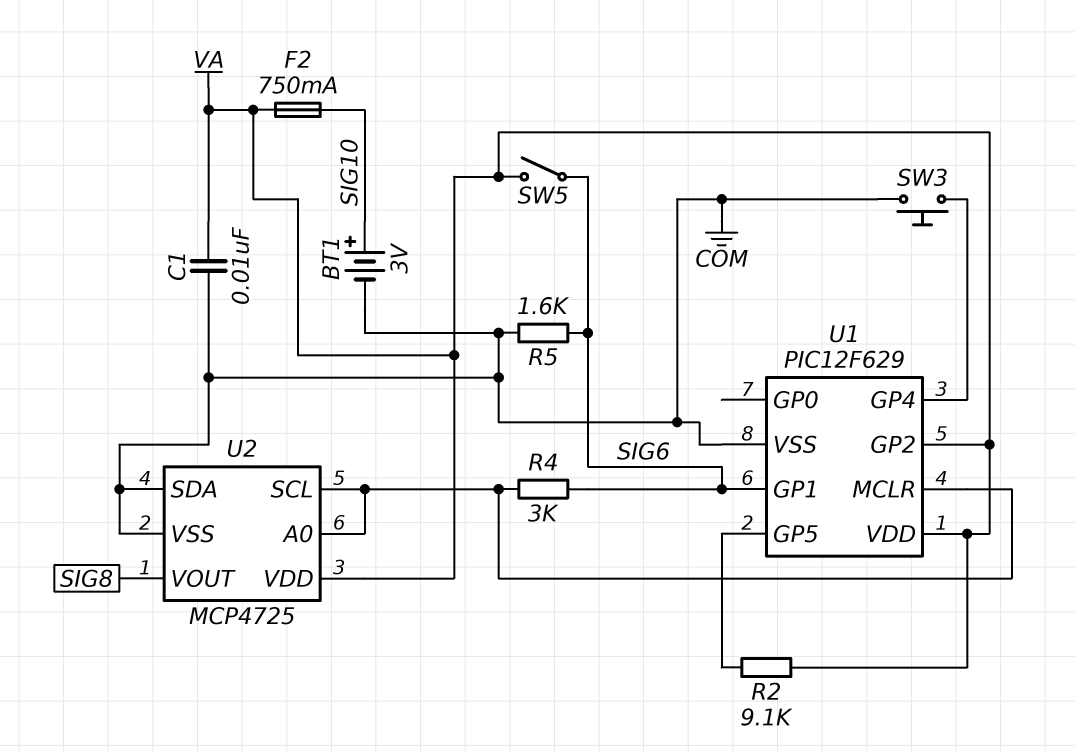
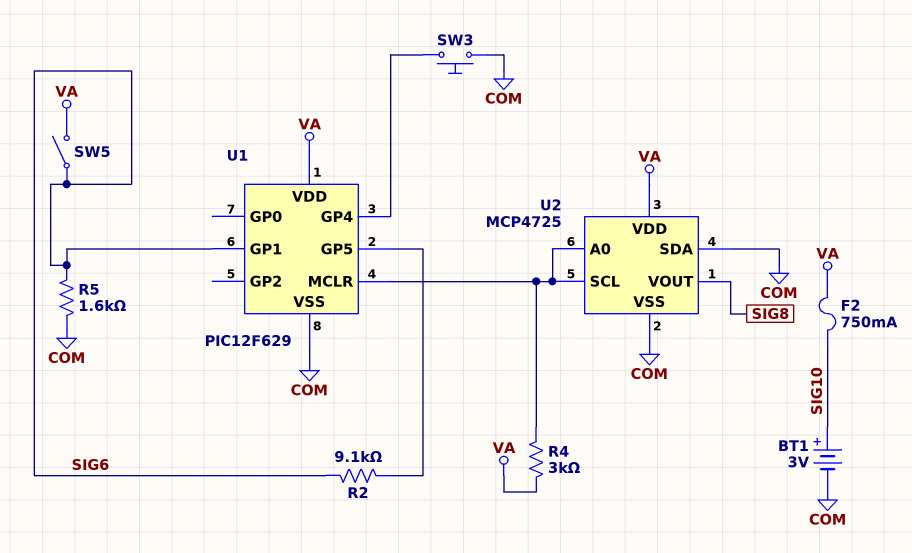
C1: 10nF (COM, VA) -> none
R2: 9.1k (U1/GP5, VA) -> 9.1k (SIG6, U1/GP5)
R4: 3k (SIG6, U1/MCLR) -> 3k (U1/MCLR, VA)
U1 pin GP2: VA -> none

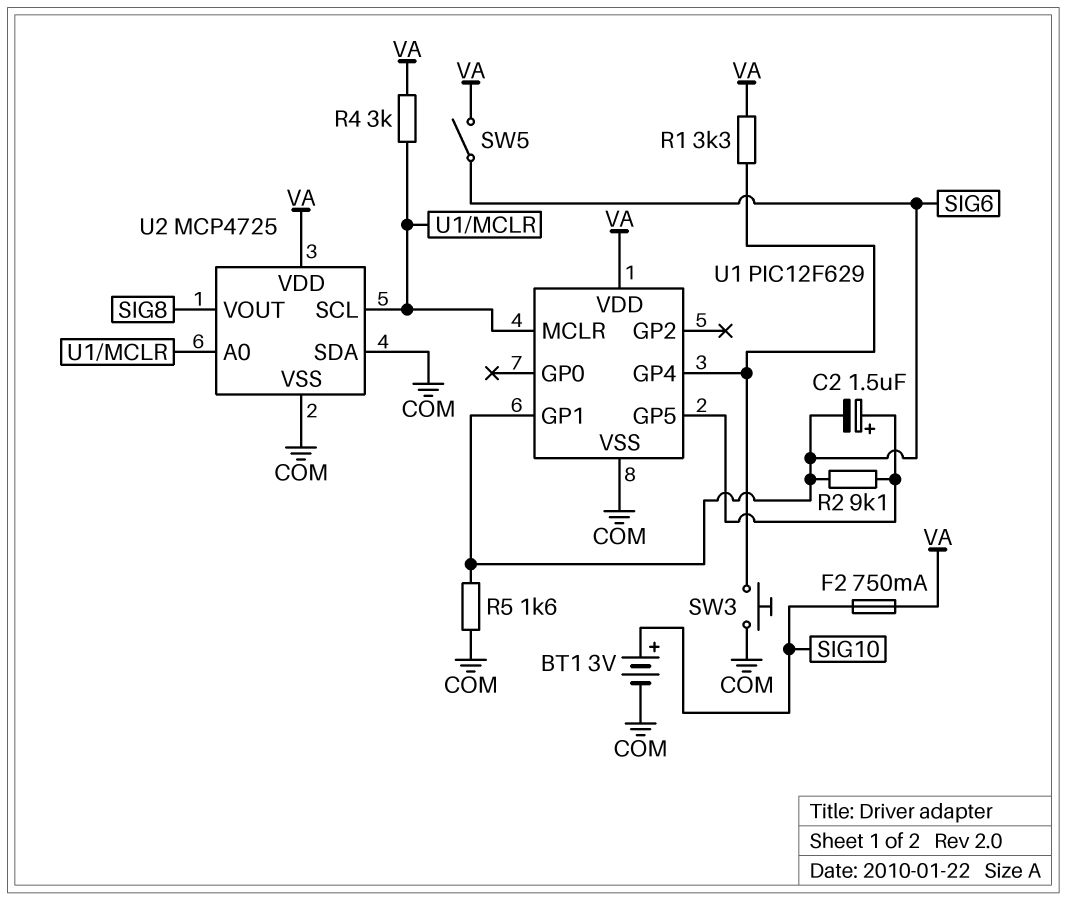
C2: none -> 1.5uF (plus U1/GP5, minus SIG6)
R1: none -> 3.3k (U1/GP4, VA)

